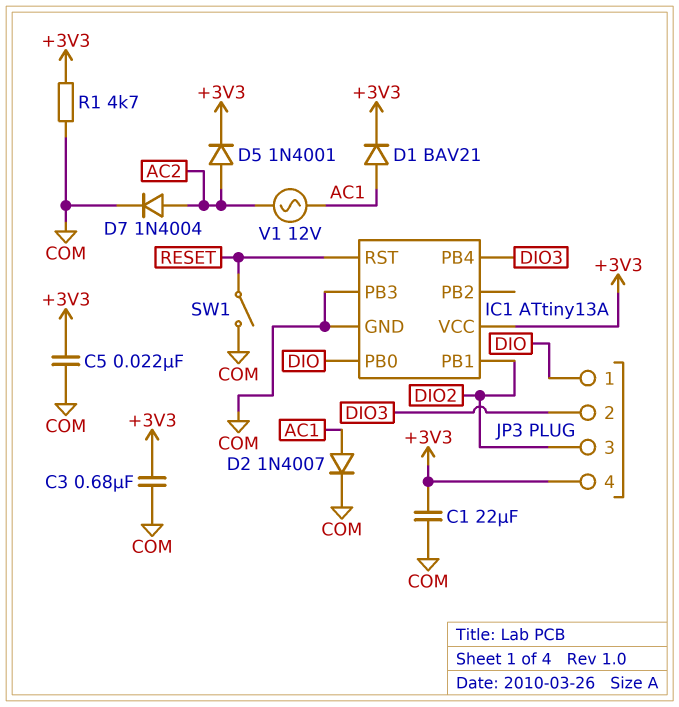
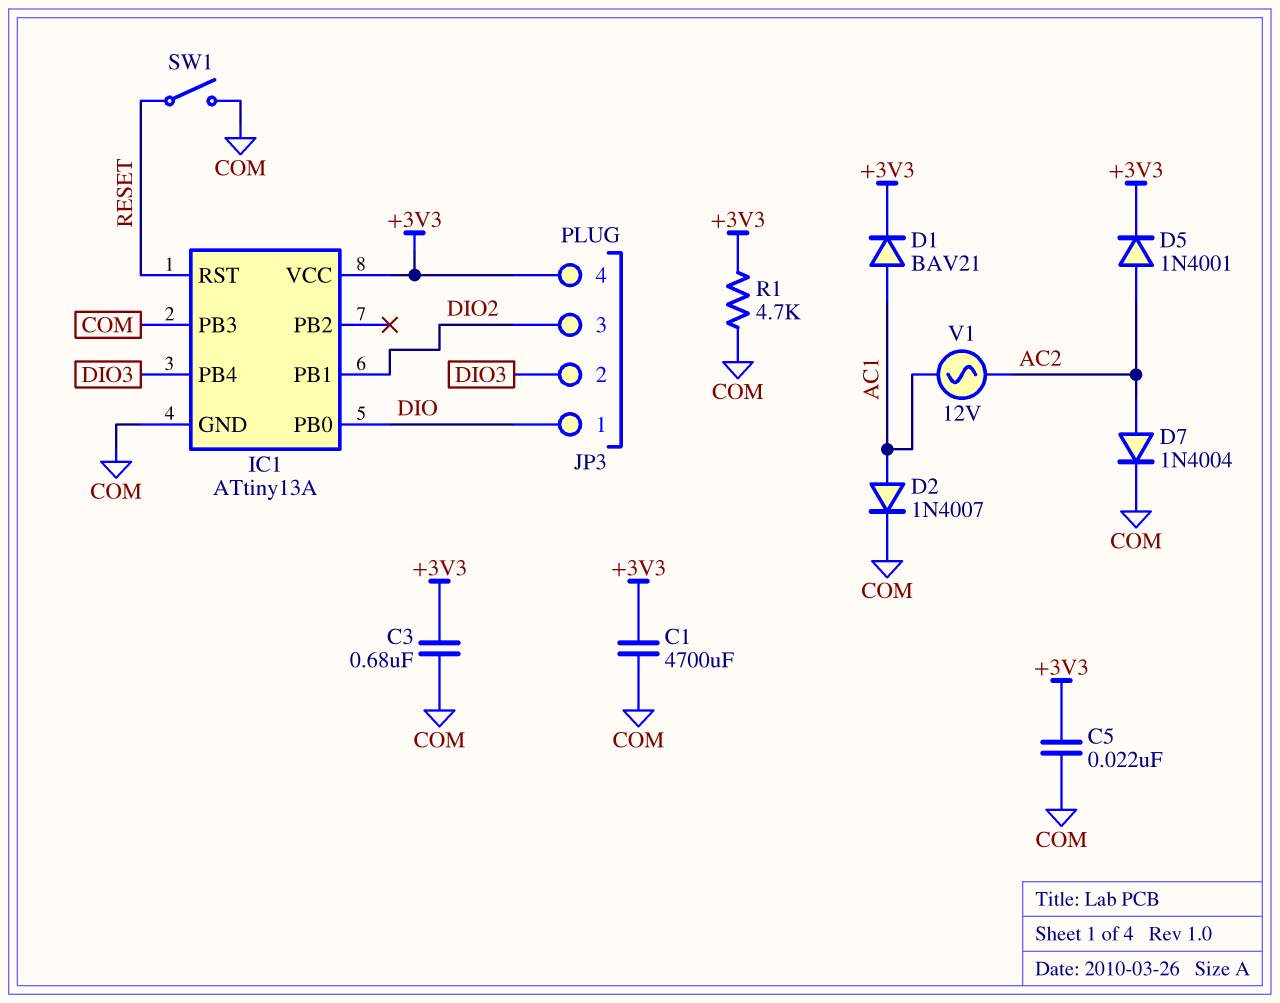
C1: 22uF (+3V3, COM) -> 4700uF (+3V3, COM)

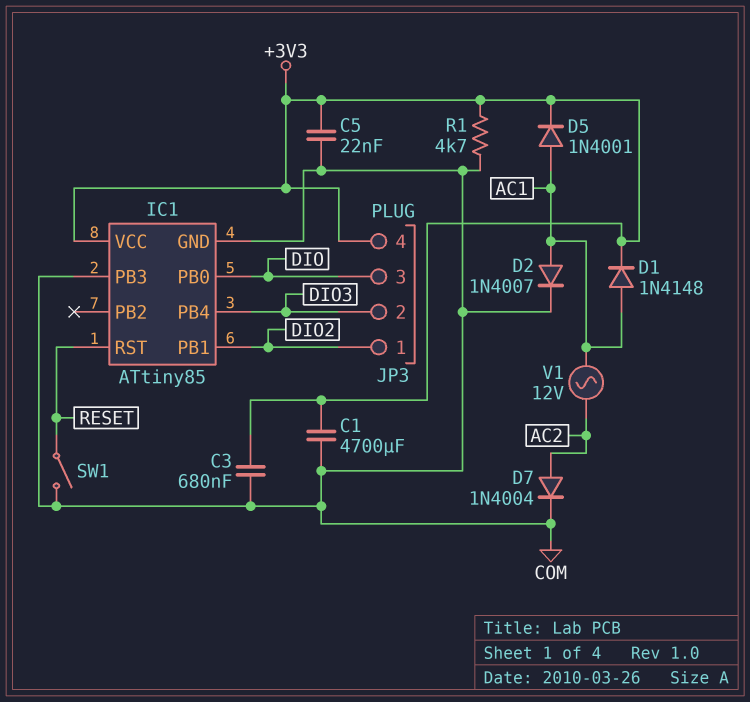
D1: diode BAV21 (A AC1, K +3V3) -> diode 1N4148 (A AC1, K +3V3)
D5: diode 1N4001 (A AC2, K +3V3) -> diode 1N4001 (A AC1, K +3V3)
IC1: ATtiny13A -> ATtiny85
JP3 pin 1: DIO -> DIO2
JP3 pin 3: DIO2 -> DIO

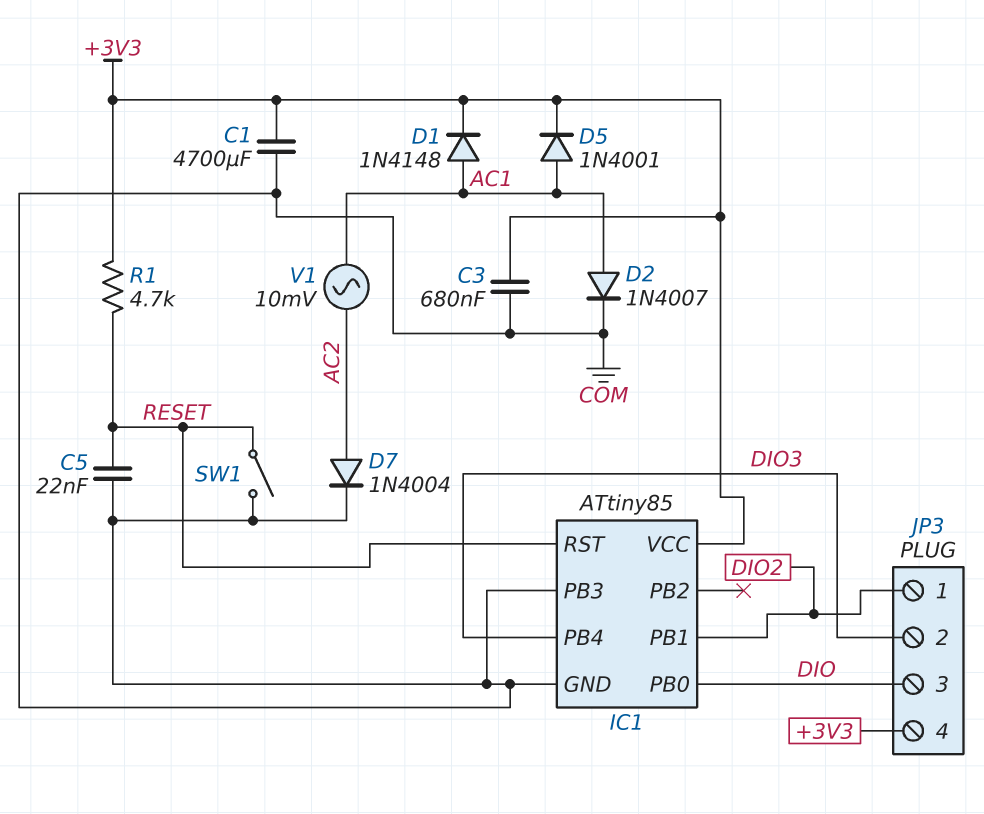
C5: 22nF (+3V3, COM) -> 22nF (COM, RESET)
R1: 4.7k (+3V3, COM) -> 4.7k (+3V3, RESET)
V1: AC 12V (AC1, AC2) -> AC 10mV (AC1, AC2)

